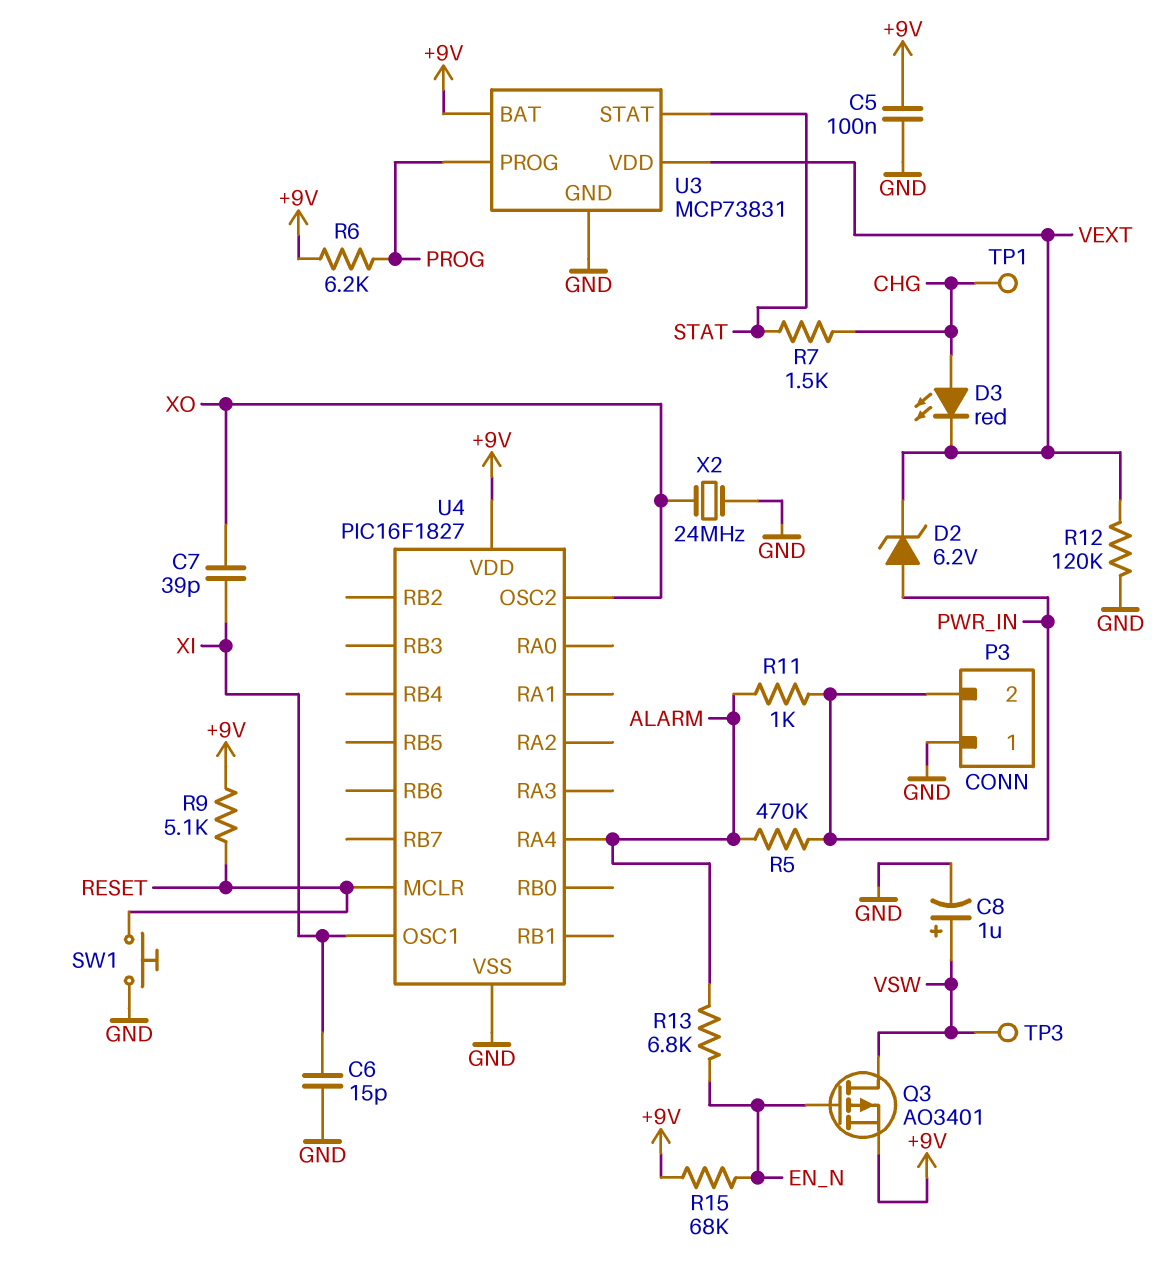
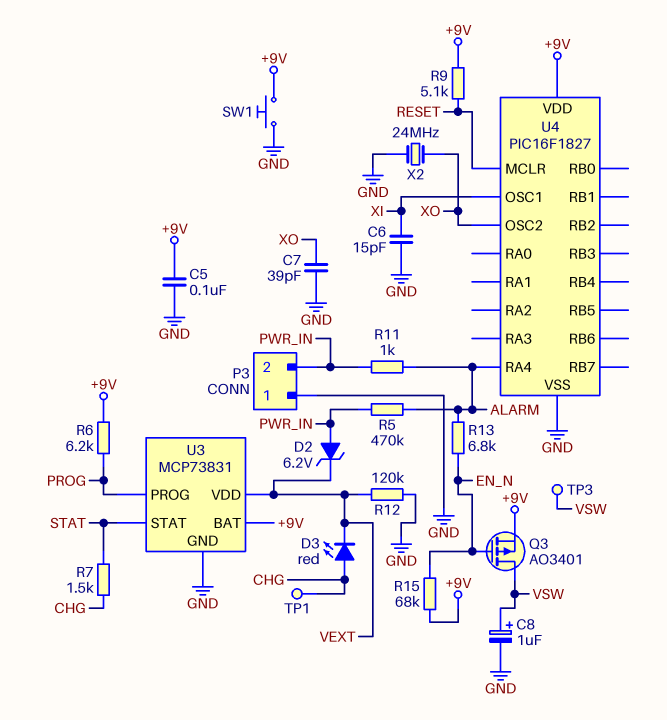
C7: 39pF (XI, XO) -> 39pF (GND, XO)
SW1: button (GND, RESET) -> button (+9V, GND)

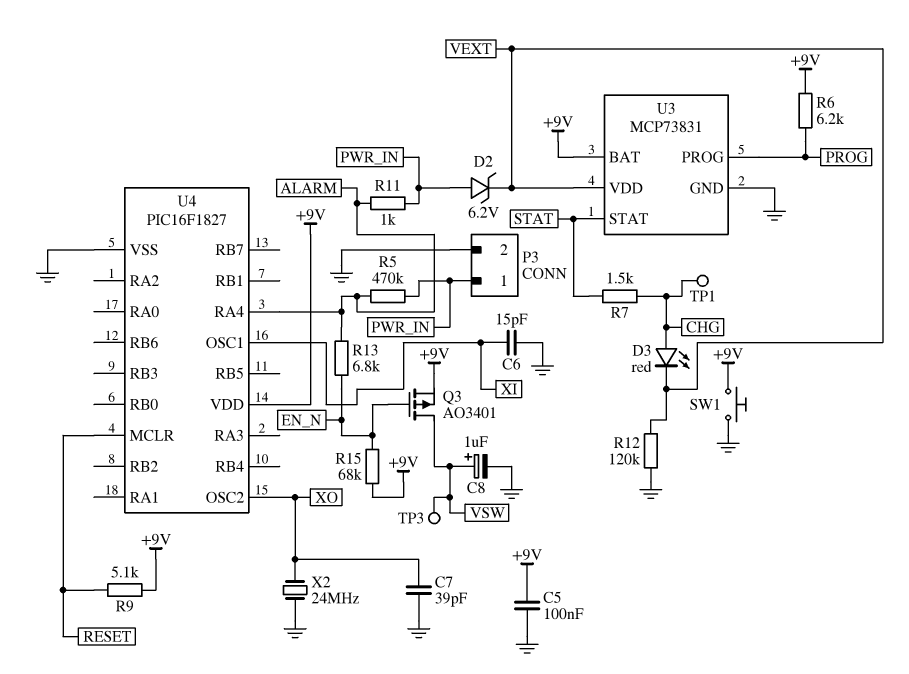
P3 pin 1: GND -> PWR_IN
P3 pin 2: PWR_IN -> GND

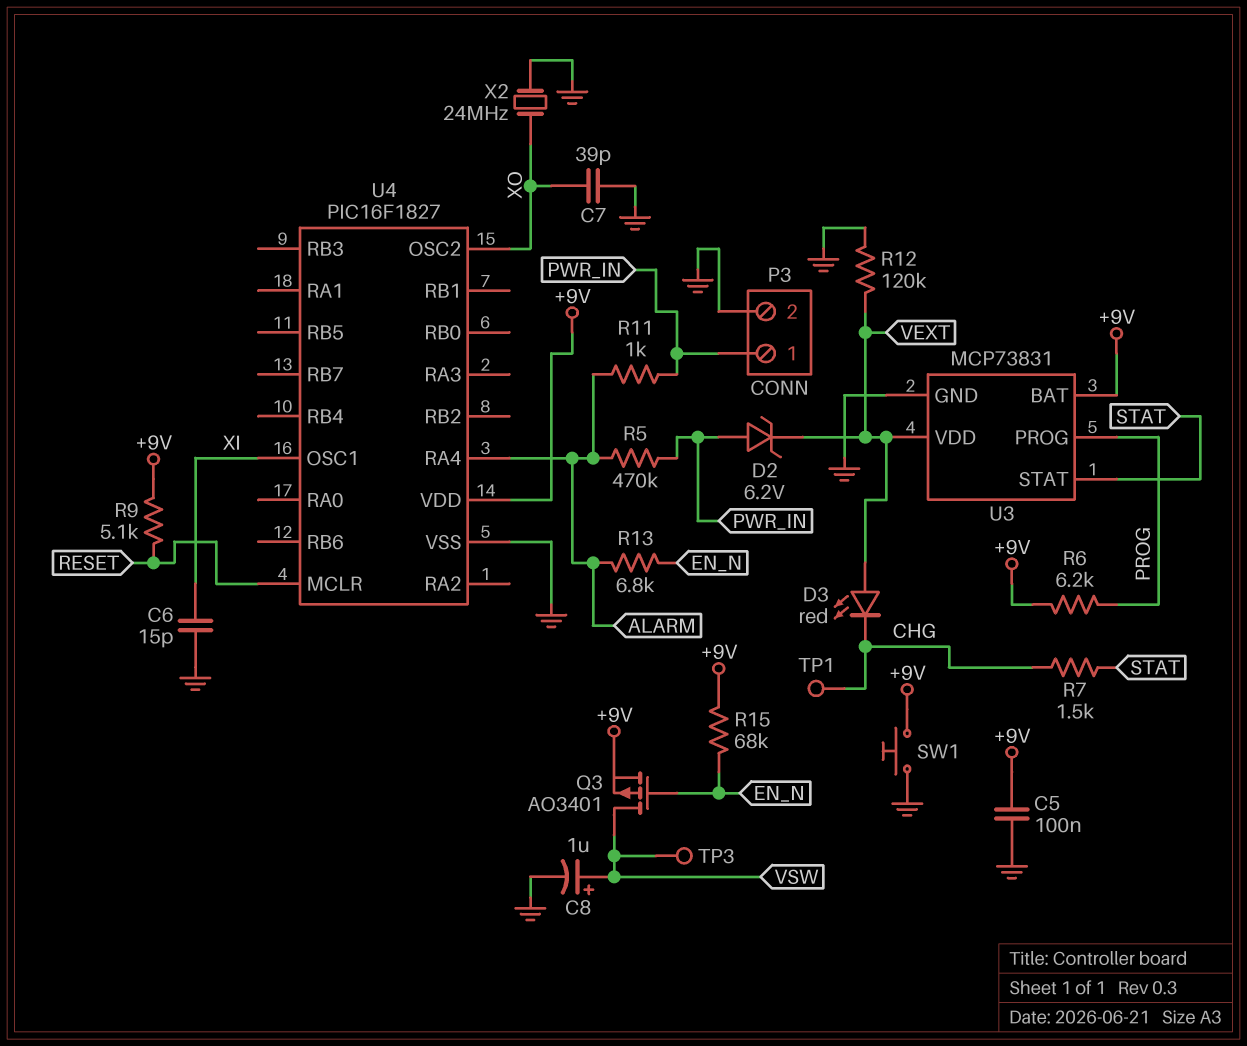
D3: LED red (A CHG, K VEXT) -> LED red (A VEXT, K CHG)

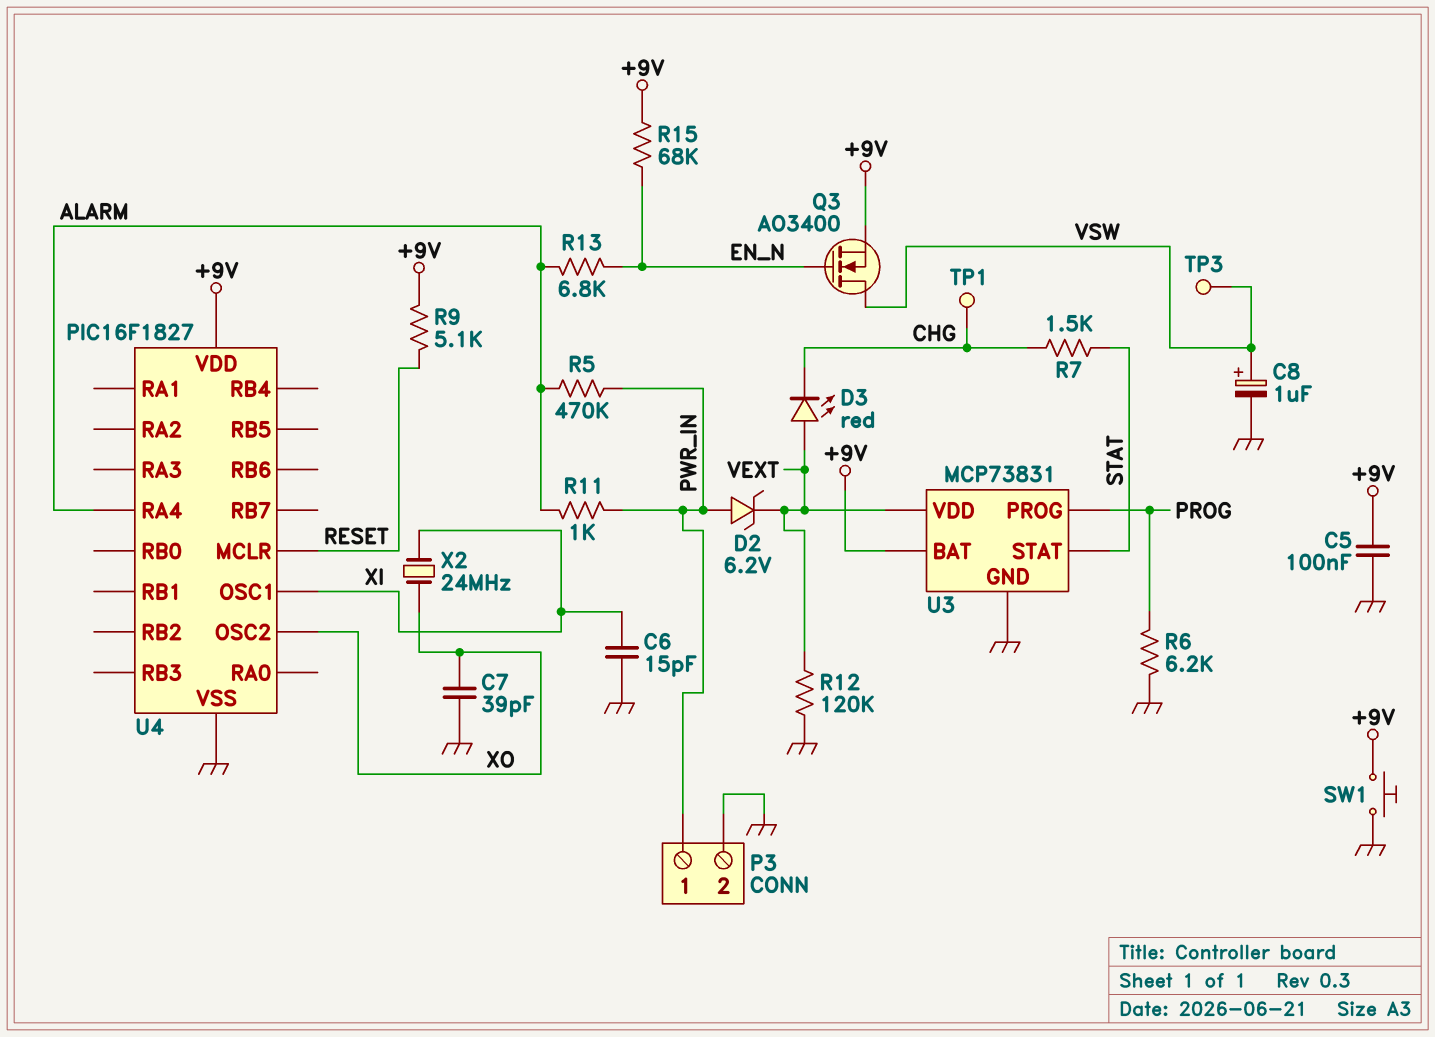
Q3: PMOS AO3401 (G EN_N, D VSW, S +9V) -> NMOS AO3400 (G EN_N, D VSW, S +9V)
R6: 6.2k (+9V, PROG) -> 6.2k (GND, PROG)
X2: 24MHz (GND, XO) -> 24MHz (XI, XO)

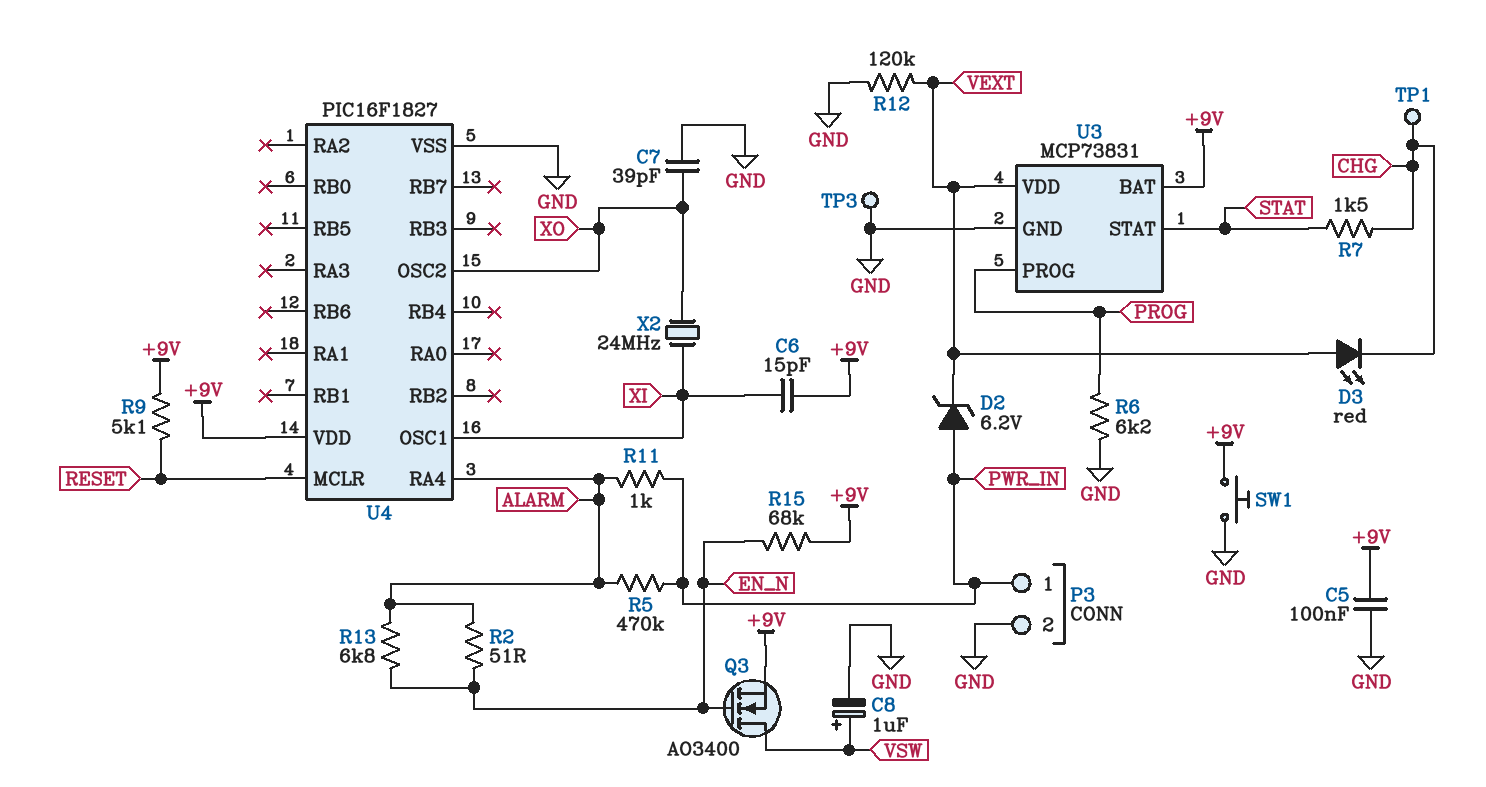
C6: 15pF (GND, XI) -> 15pF (+9V, XI)
R2: none -> 51 (ALARM, EN_N)
TP3: test point (VSW) -> test point (GND)

